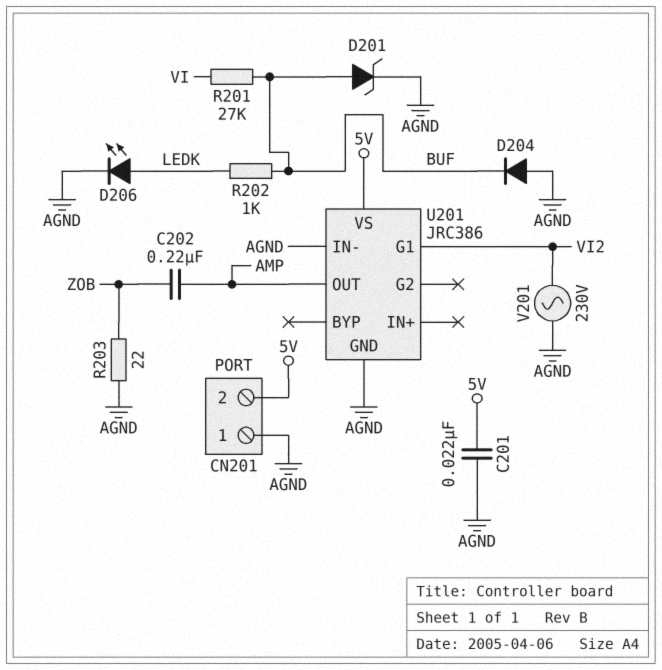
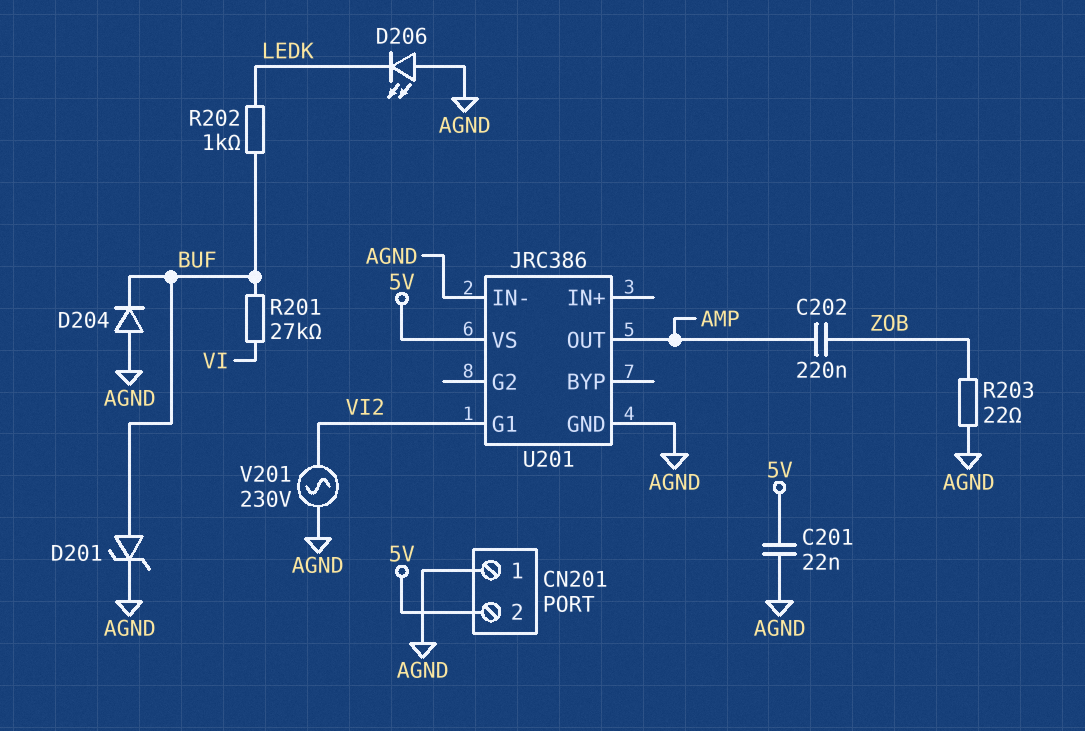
D206: LED (A LEDK, K AGND) -> LED (A AGND, K LEDK)

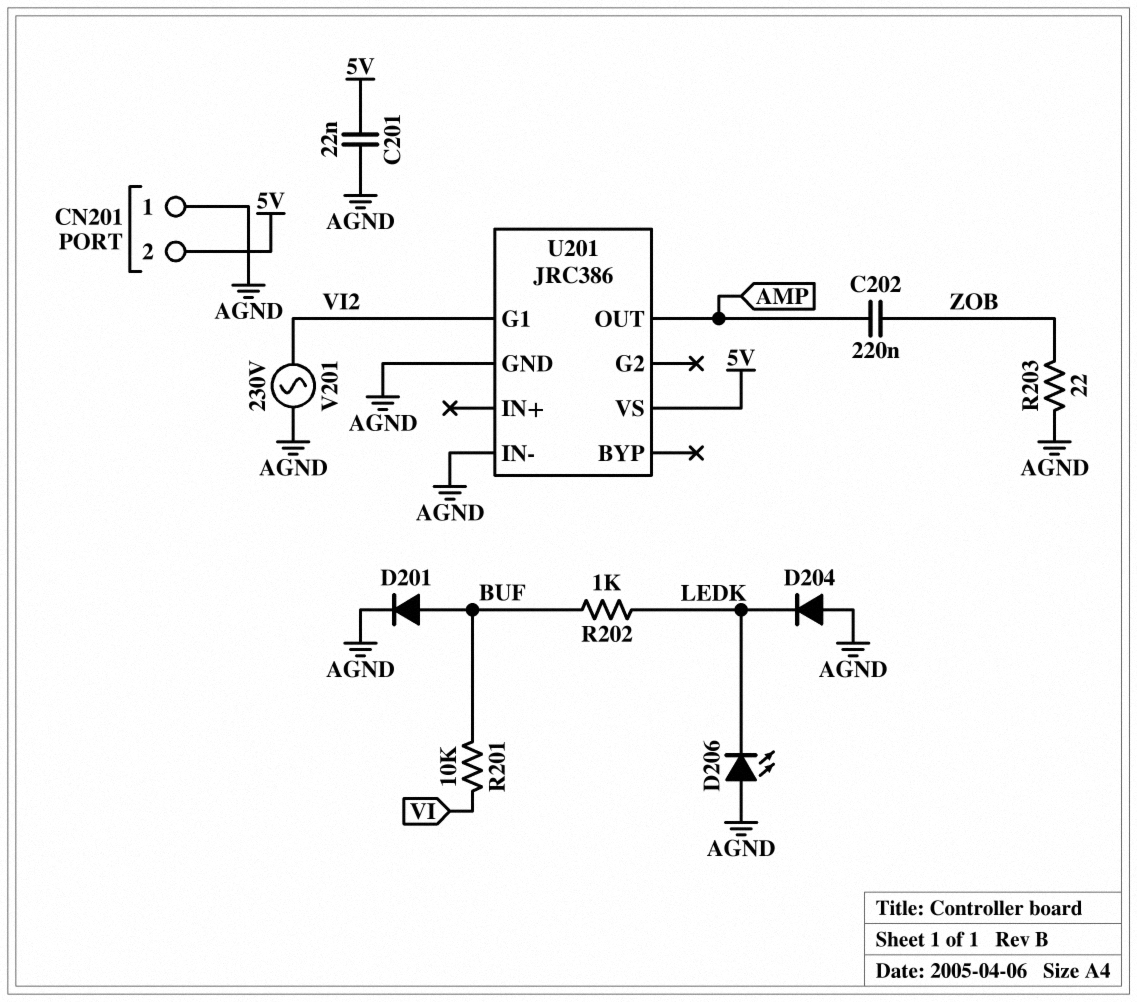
D201: zener (A BUF, K AGND) -> diode (A BUF, K AGND)
D204: diode (A AGND, K BUF) -> diode (A AGND, K LEDK)
R201: 27k (BUF, VI) -> 10k (BUF, VI)

